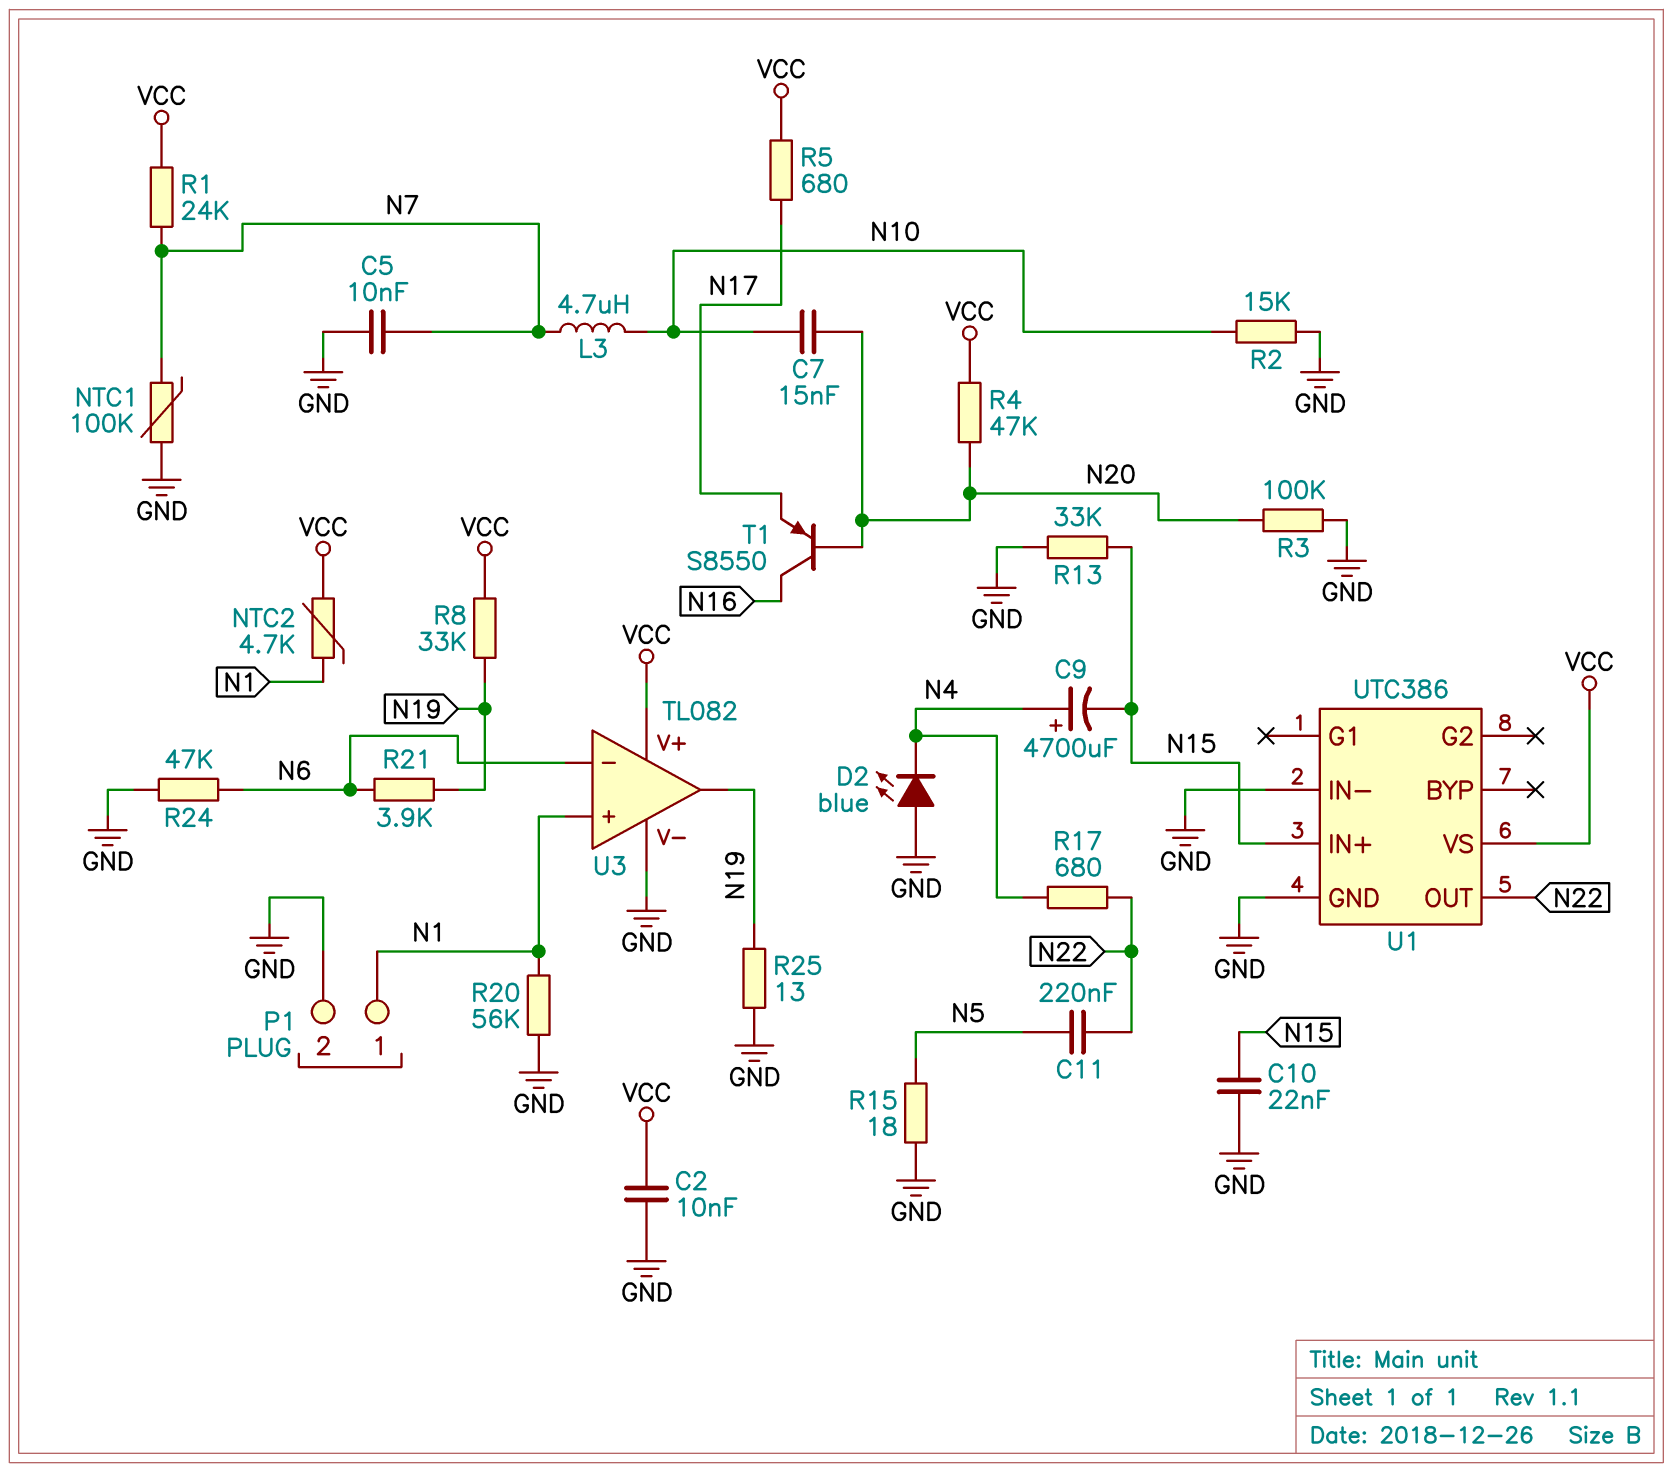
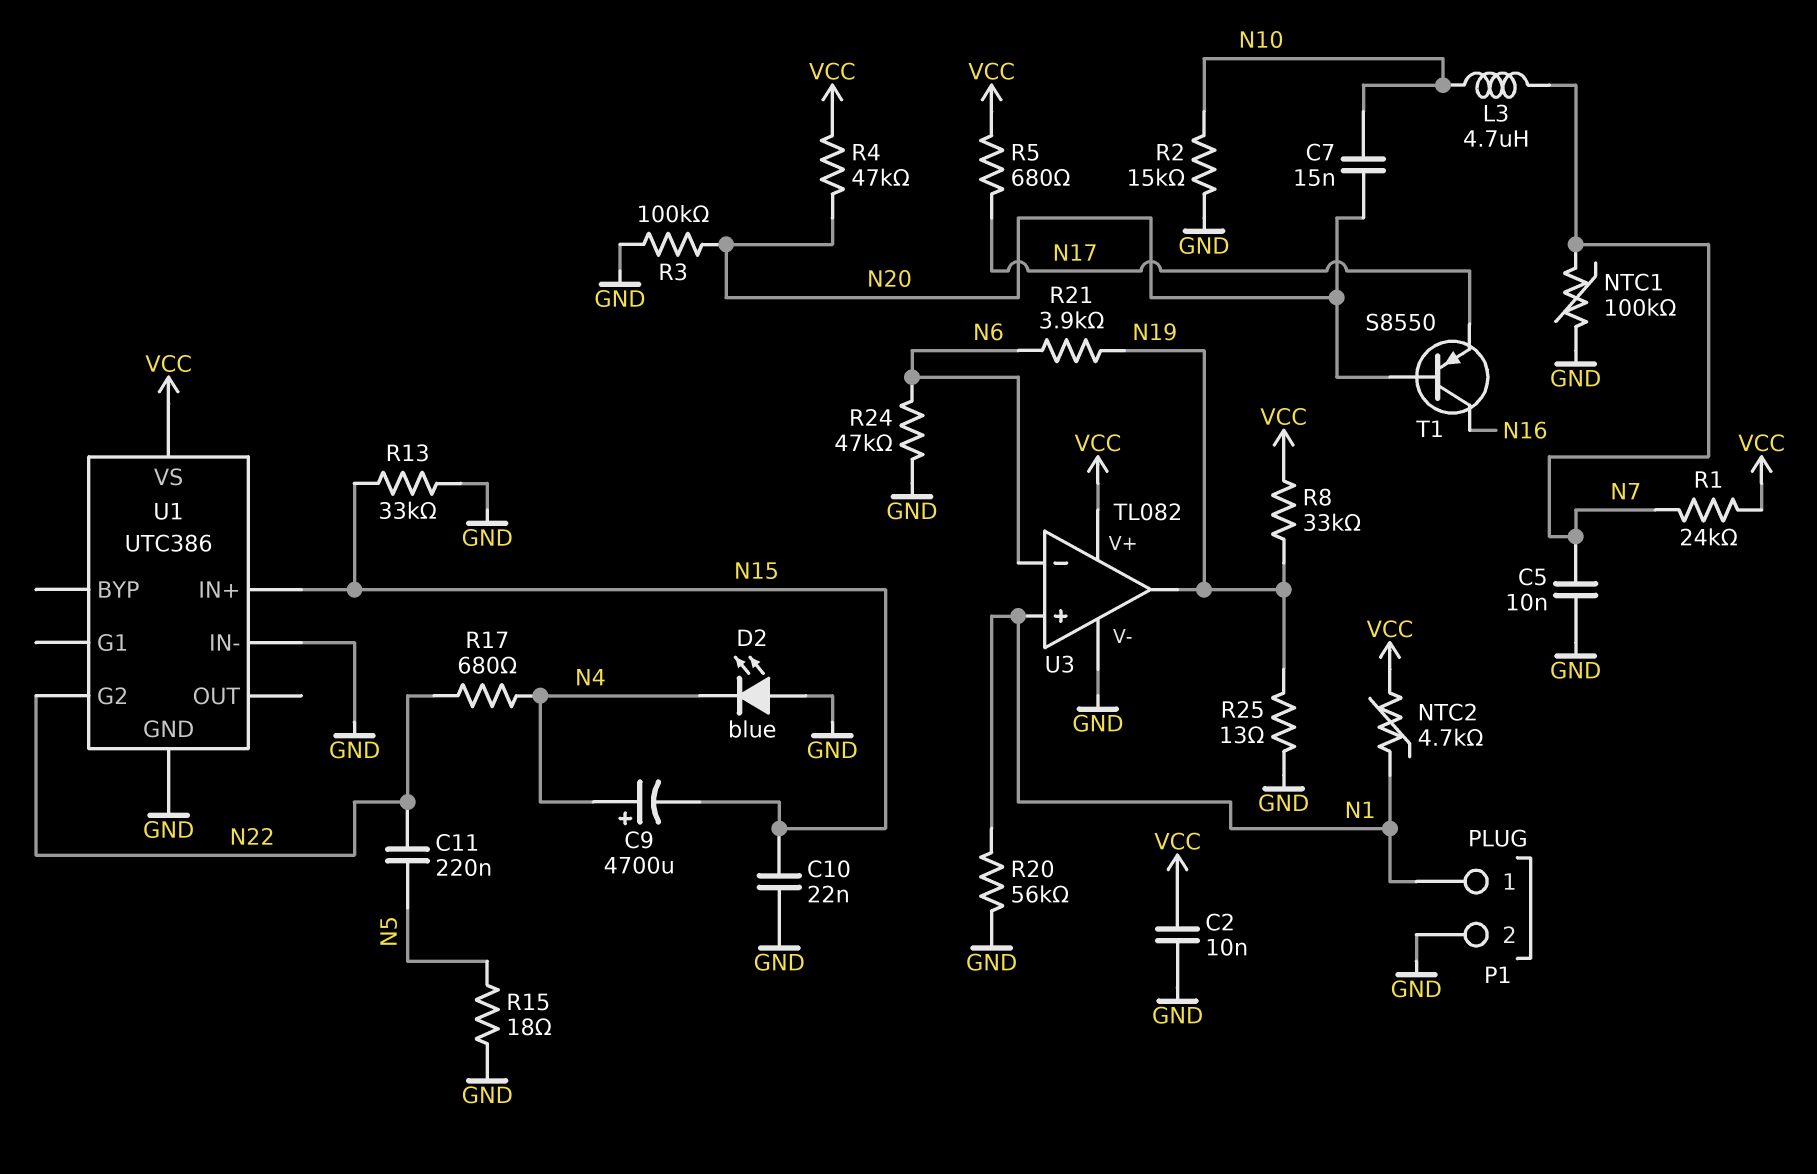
U1 pin G2: none -> N22
U1 pin OUT: N22 -> none

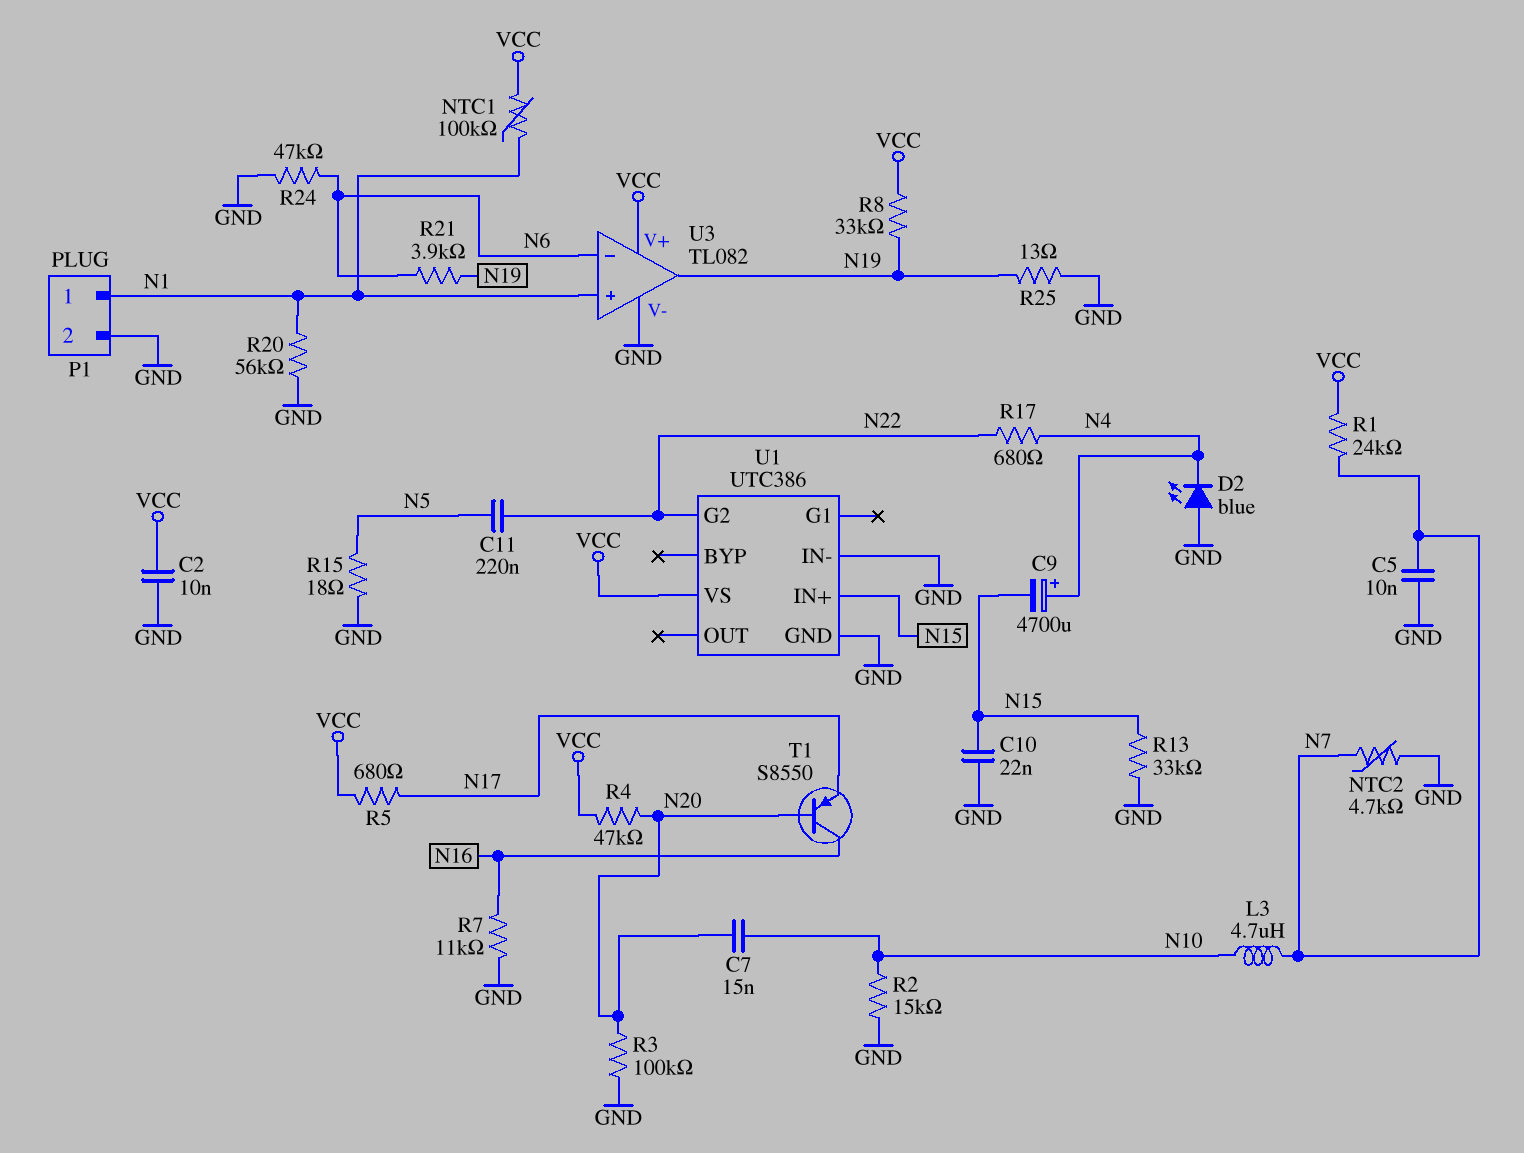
NTC1: 100k (GND, N7) -> 100k (N1, VCC)
NTC2: 4.7k (N1, VCC) -> 4.7k (GND, N7)
R7: none -> 11k (GND, N16)

